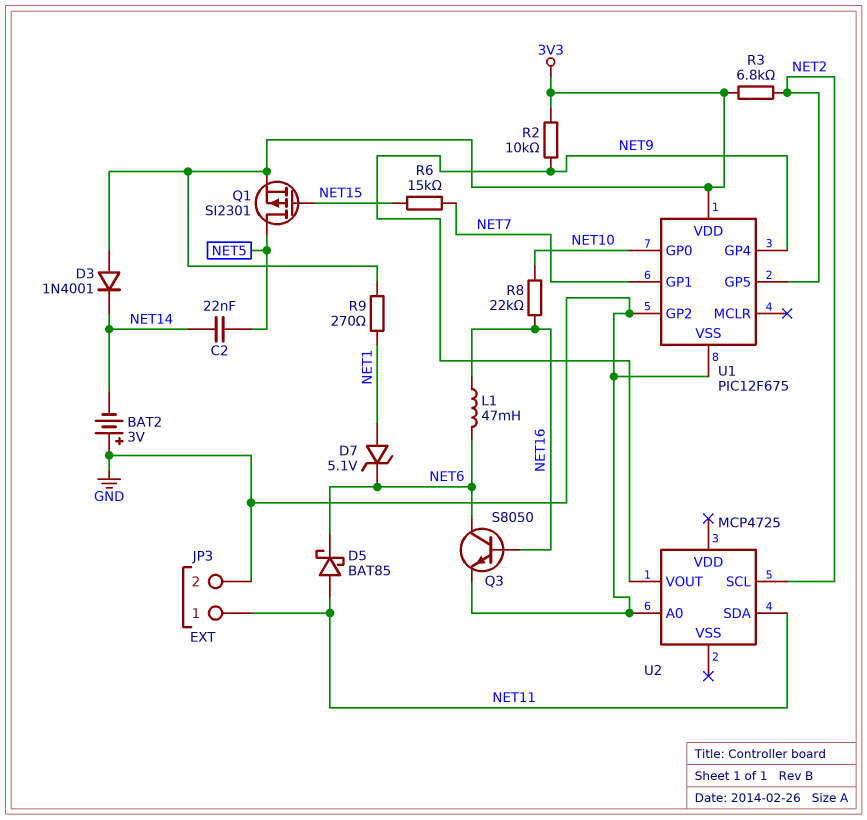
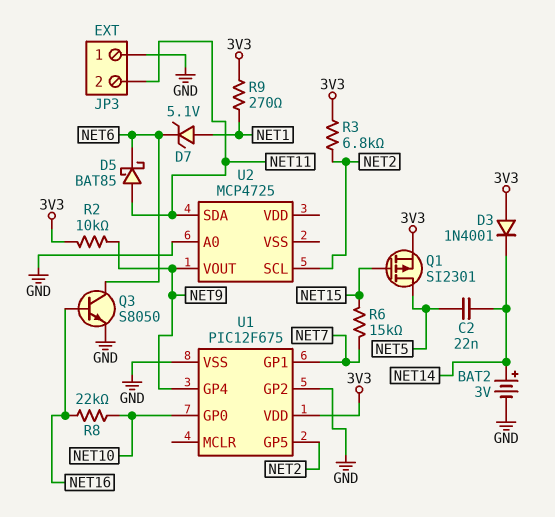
BAT2: 3V (plus GND, minus NET14) -> 3V (plus NET14, minus GND)
JP3 pin 1: NET11 -> GND
JP3 pin 2: GND -> NET11
L1: 47mH (NET6, NET16) -> none

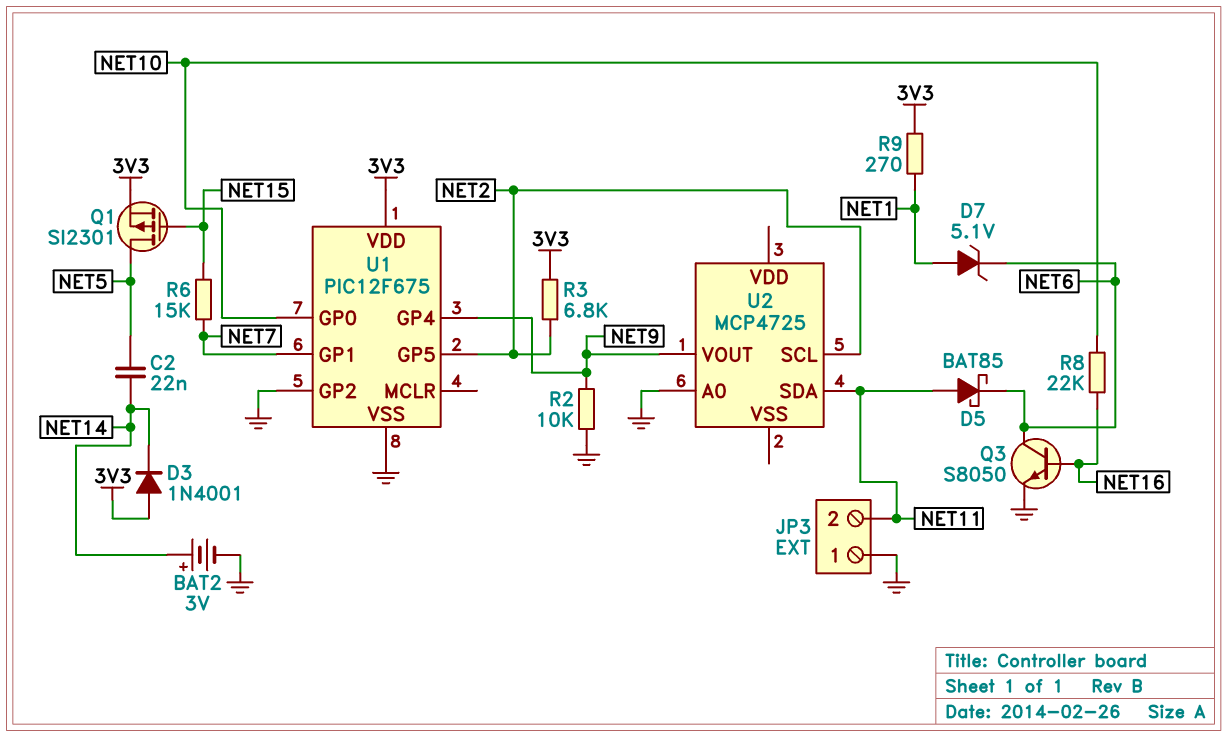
R2: 10k (3V3, NET9) -> 10k (GND, NET9)

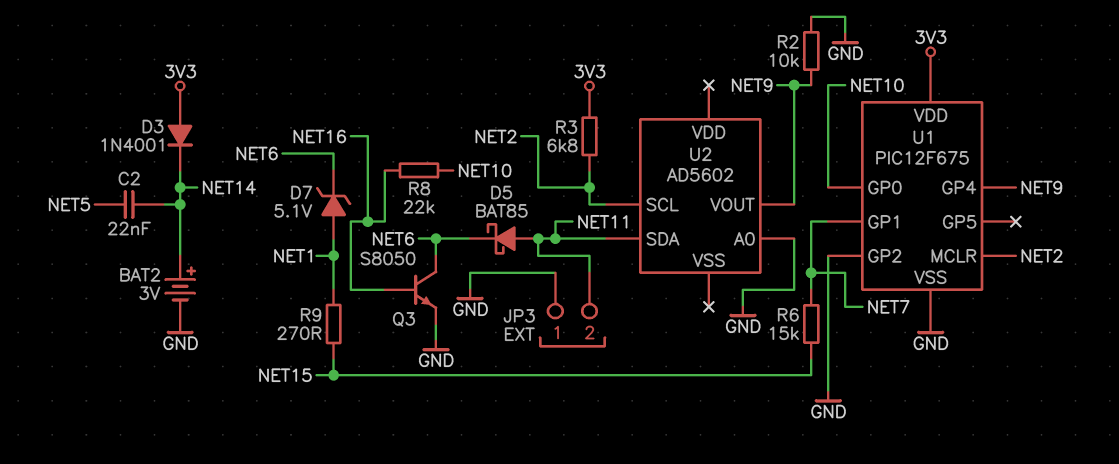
Q1: PMOS SI2301 (G NET15, D NET5, S 3V3) -> none
R9: 270 (3V3, NET1) -> 270 (NET1, NET15)
U1 pin GP5: NET2 -> none
U1 pin MCLR: none -> NET2
U2: MCP4725 -> AD5602

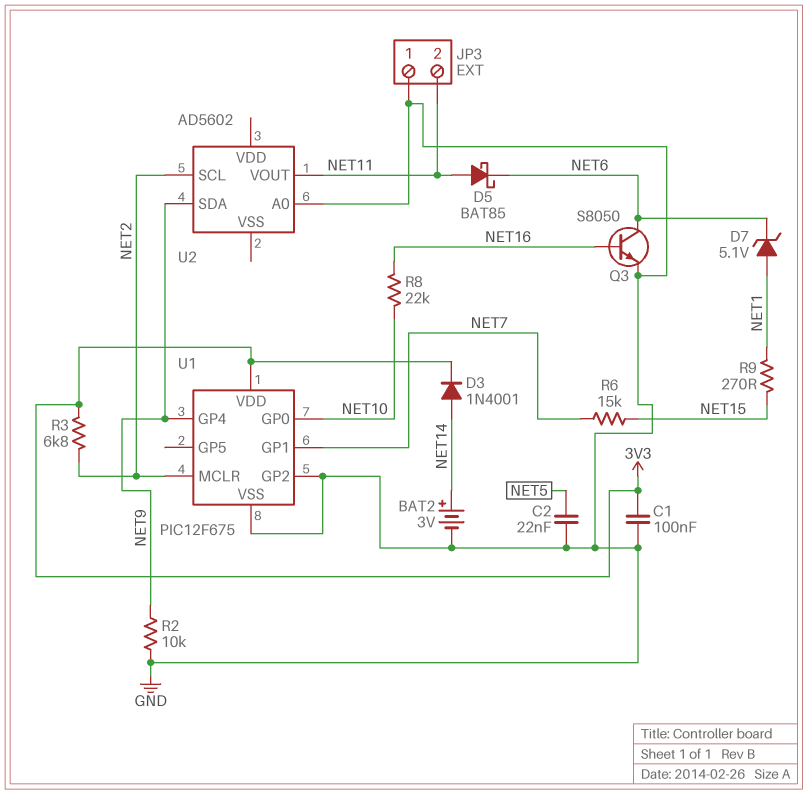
C1: none -> 100nF (3V3, GND)
C2: 22nF (NET5, NET14) -> 22nF (GND, NET5)
D3: diode 1N4001 (A 3V3, K NET14) -> diode 1N4001 (A NET14, K 3V3)
U2 pin SDA: NET11 -> NET9
U2 pin VOUT: NET9 -> NET11

